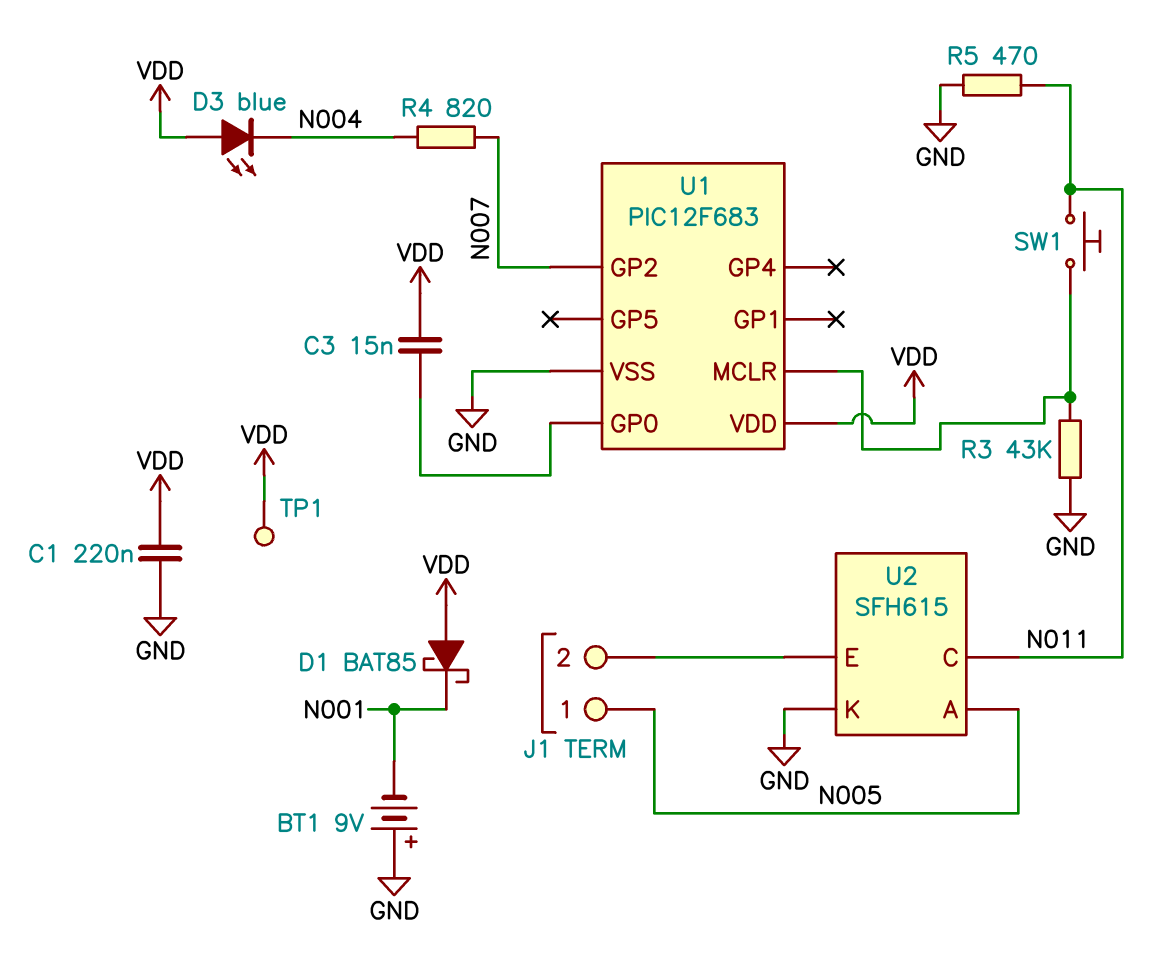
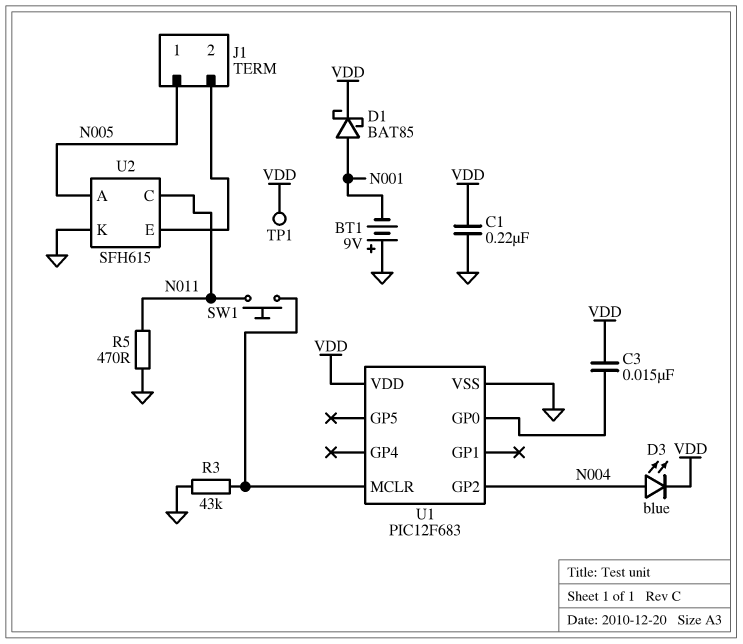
D1: schottky BAT85 (A VDD, K N001) -> schottky BAT85 (A N001, K VDD)
D3: LED blue (A VDD, K N004) -> LED blue (A N004, K VDD)
R4: 820 (N004, N007) -> none
U1 pin GP2: N007 -> N004

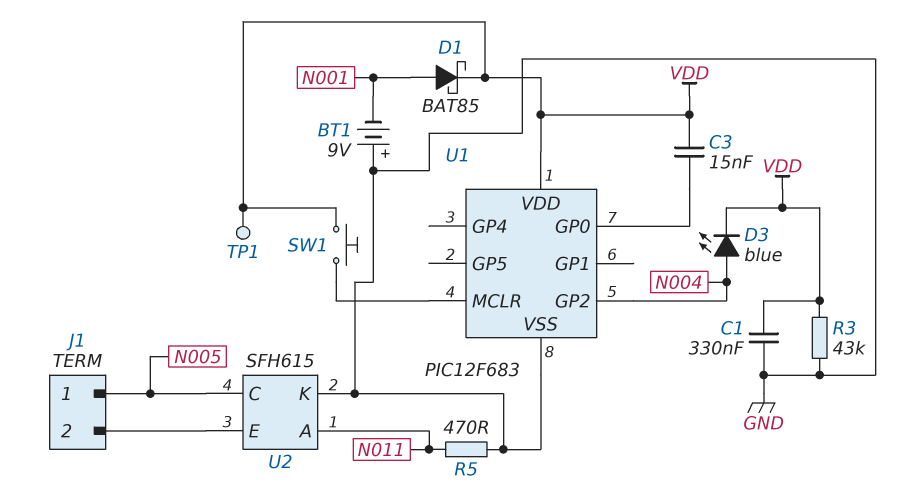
C1: 220nF (GND, VDD) -> 330nF (GND, VDD)
R3: 43k (GND, U1/MCLR) -> 43k (GND, VDD)
SW1: button (N011, U1/MCLR) -> button (U1/MCLR, VDD)
U2 pin A: N005 -> N011
U2 pin C: N011 -> N005

